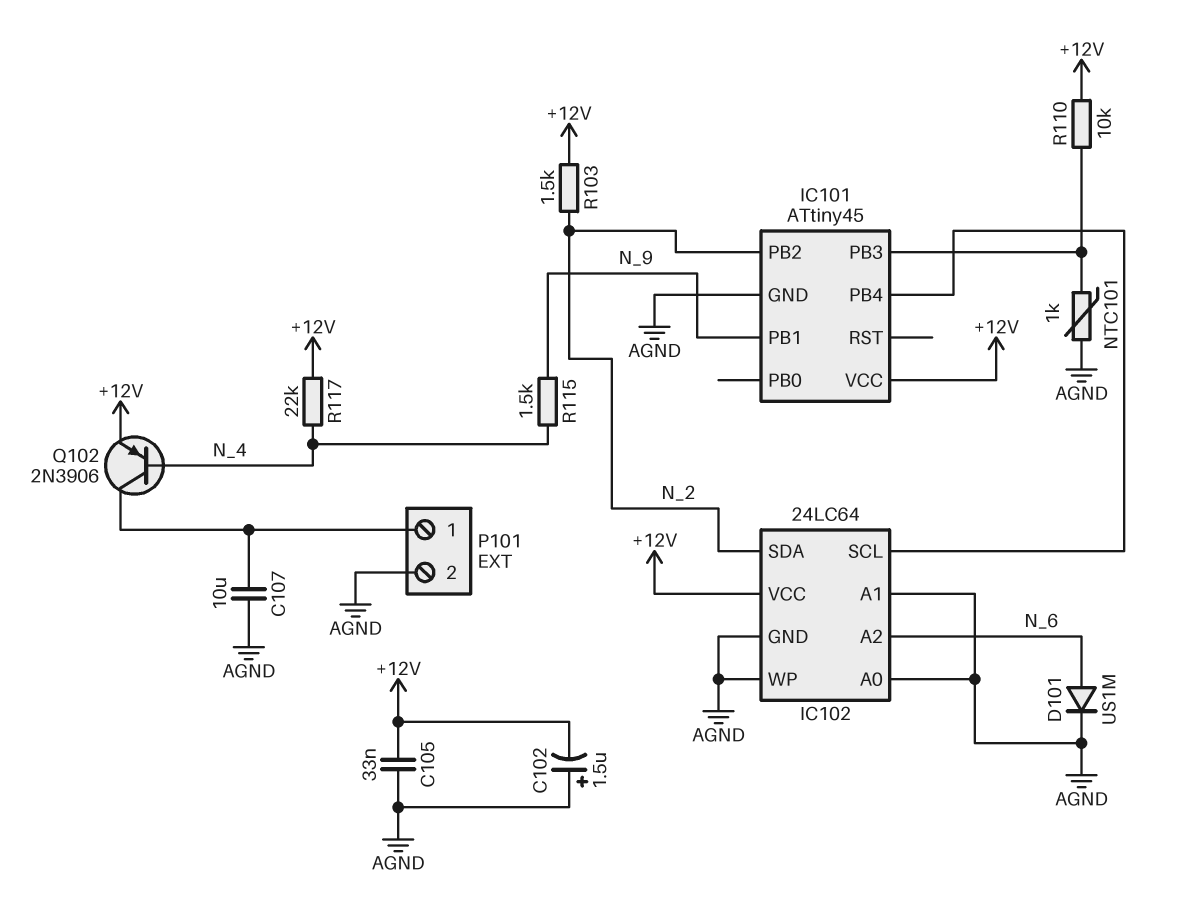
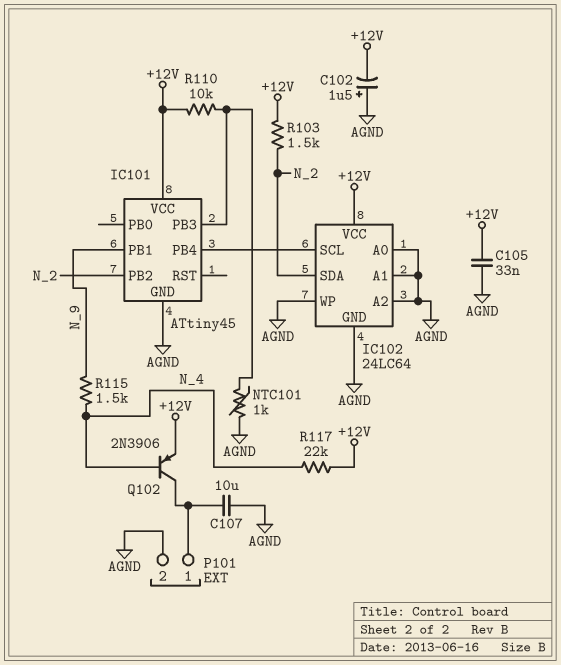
D101: diode US1M (A N_6, K AGND) -> none
IC102 pin A2: N_6 -> AGND

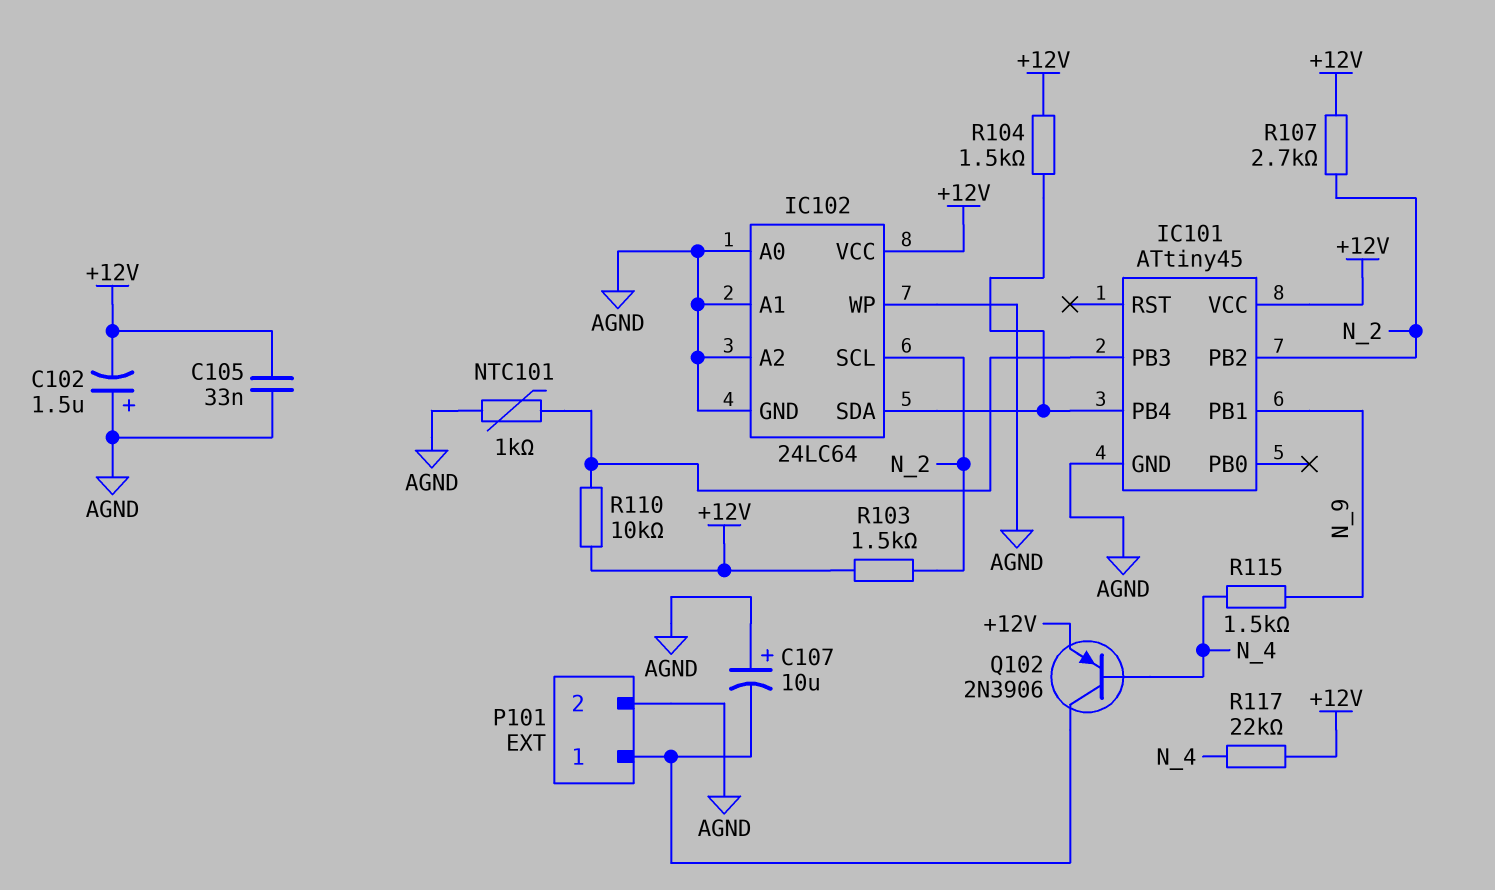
C107: 10uF (AGND, P101/1) -> 10uF (plus AGND, minus P101/1)
IC102 pin SCL: IC101/PB4 -> N_2
IC102 pin SDA: N_2 -> IC101/PB4
R104: none -> 1.5k (+12V, IC101/PB4)
R107: none -> 2.7k (+12V, N_2)

